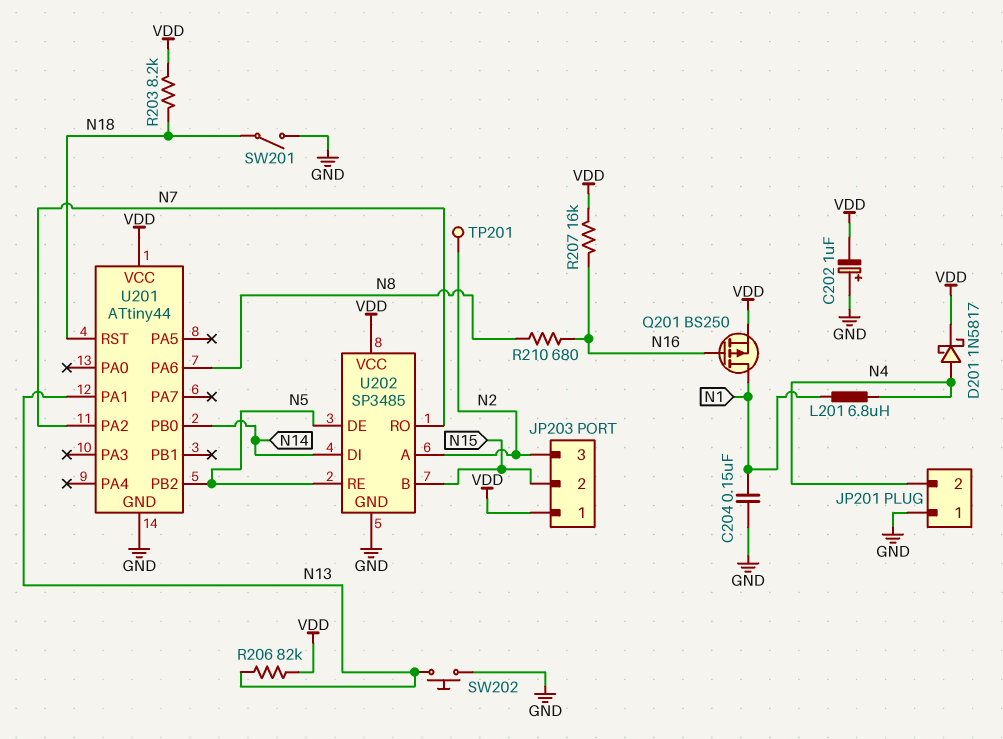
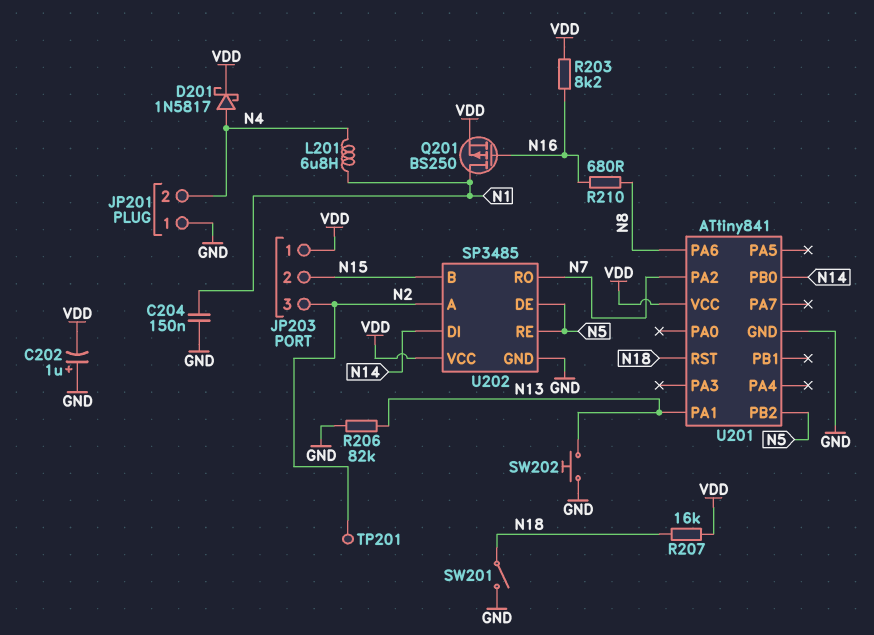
R203: 8.2k (N18, VDD) -> 8.2k (N16, VDD)
R206: 82k (N13, VDD) -> 82k (GND, N13)
R207: 16k (N16, VDD) -> 16k (N18, VDD)
U201: ATtiny44 -> ATtiny841

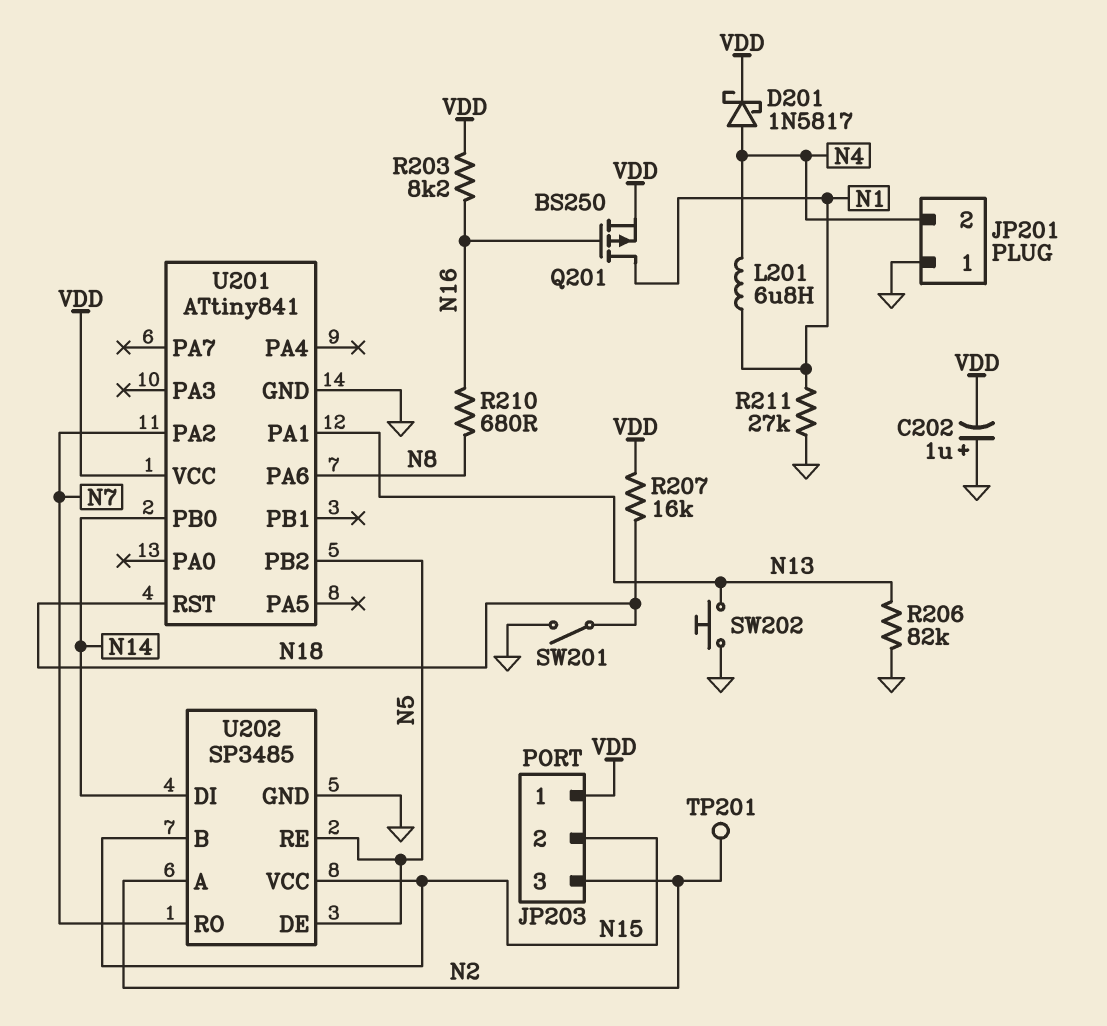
C204: 150nF (GND, N1) -> none
R211: none -> 27k (GND, N1)
U202 pin VCC: VDD -> N15

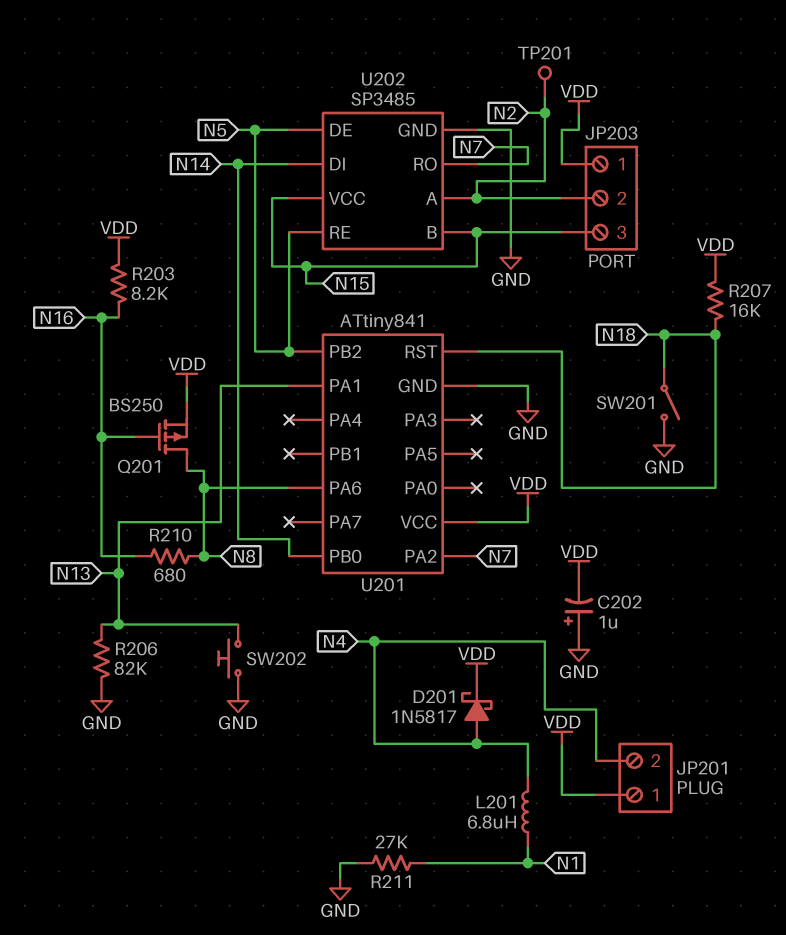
JP201 pin 1: GND -> VDD
JP203 pin 2: N15 -> N2
JP203 pin 3: N2 -> N15
Q201: PMOS BS250 (G N16, D N1, S VDD) -> PMOS BS250 (G N16, D N8, S VDD)

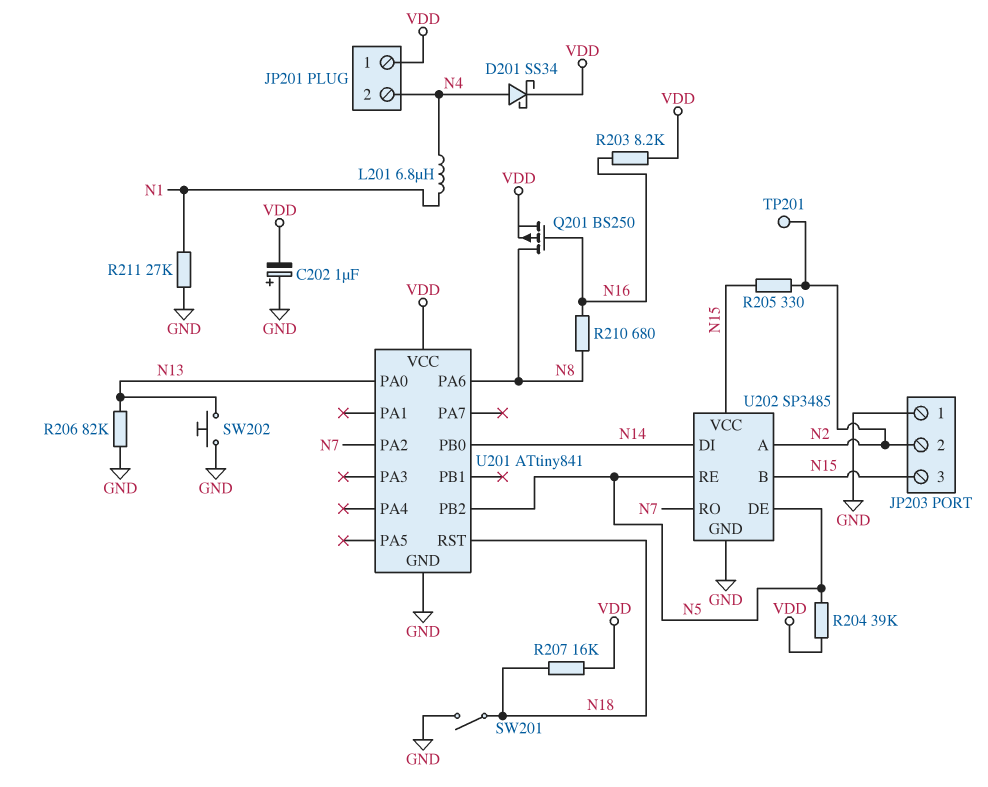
D201: schottky 1N5817 (A N4, K VDD) -> schottky SS34 (A N4, K VDD)
JP203 pin 1: VDD -> GND
R204: none -> 39k (N5, VDD)
R205: none -> 330 (N2, N15)
U201 pin PA0: none -> N13
U201 pin PA1: N13 -> none

